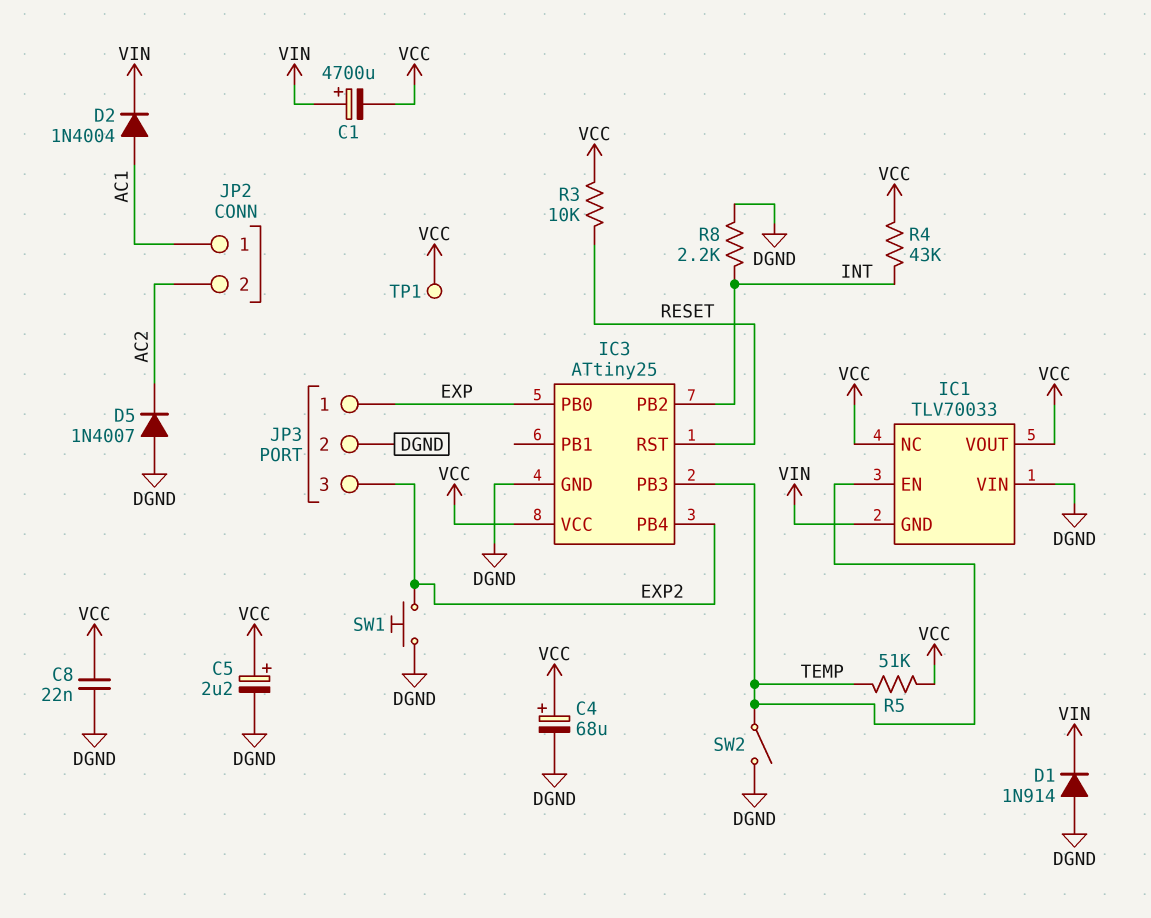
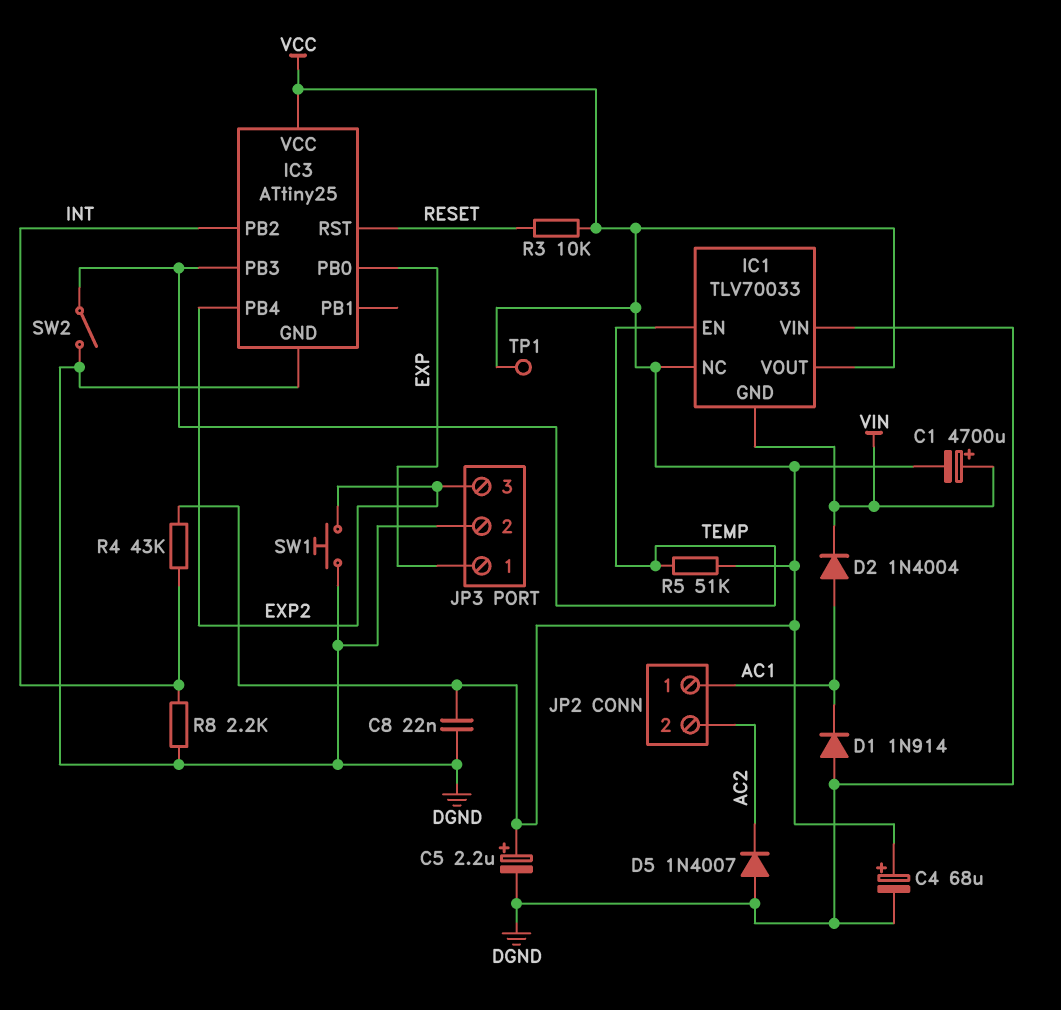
D1: diode 1N914 (A DGND, K VIN) -> diode 1N914 (A DGND, K AC1)

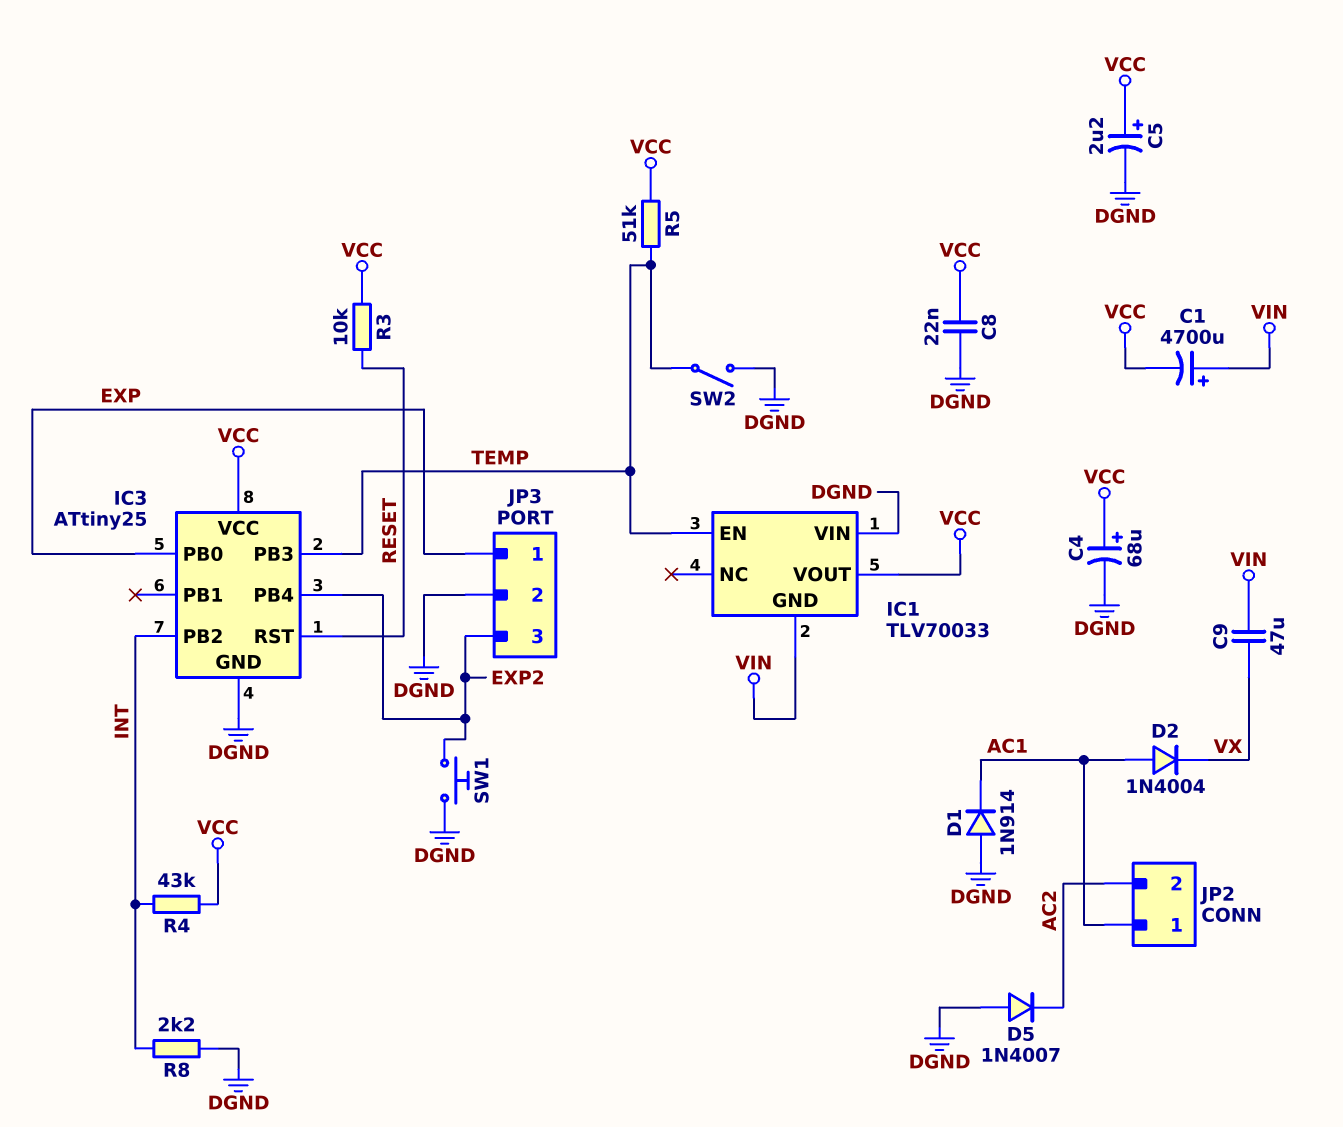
C9: none -> 47uF (VIN, VX)
D2: diode 1N4004 (A AC1, K VIN) -> diode 1N4004 (A AC1, K VX)
IC1 pin NC: VCC -> none
TP1: test point (VCC) -> none

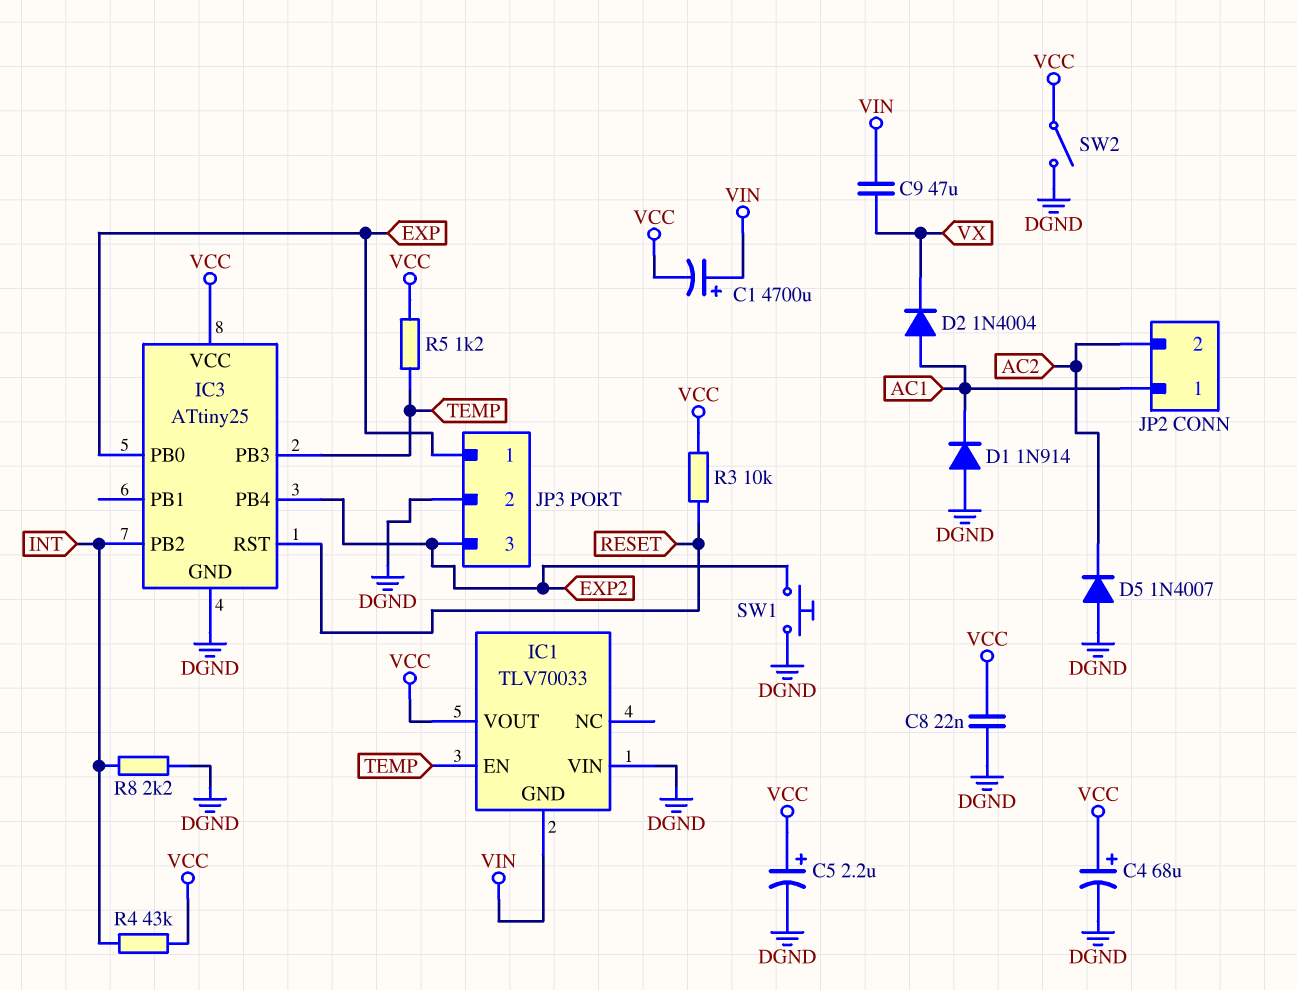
R5: 51k (TEMP, VCC) -> 1.2k (TEMP, VCC)
SW2: switch (DGND, TEMP) -> switch (DGND, VCC)

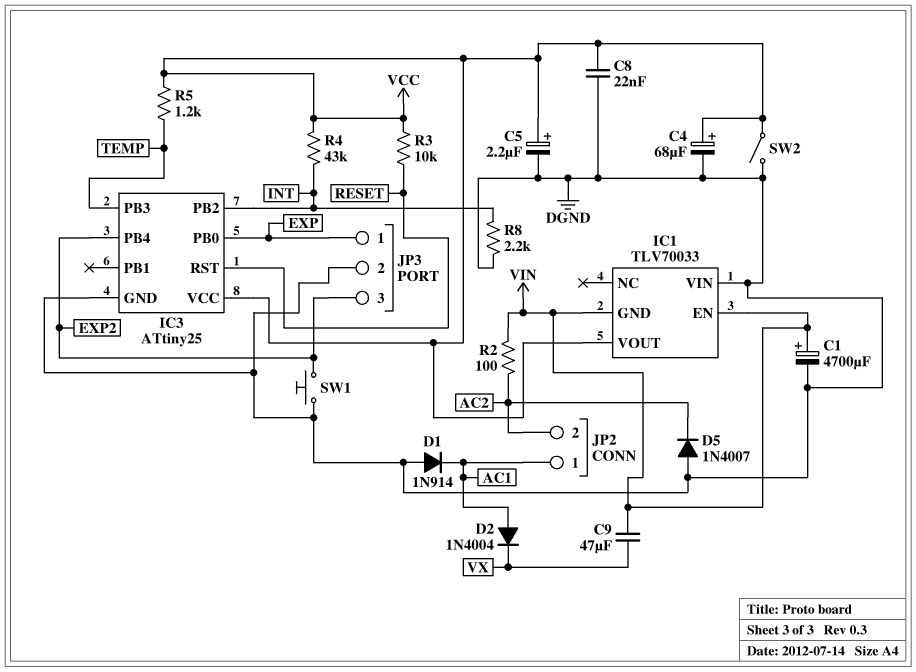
C1: 4700uF (plus VIN, minus VCC) -> 4700uF (plus VIN, minus DGND)
IC1 pin EN: TEMP -> VIN
R2: none -> 100 (AC2, VIN)

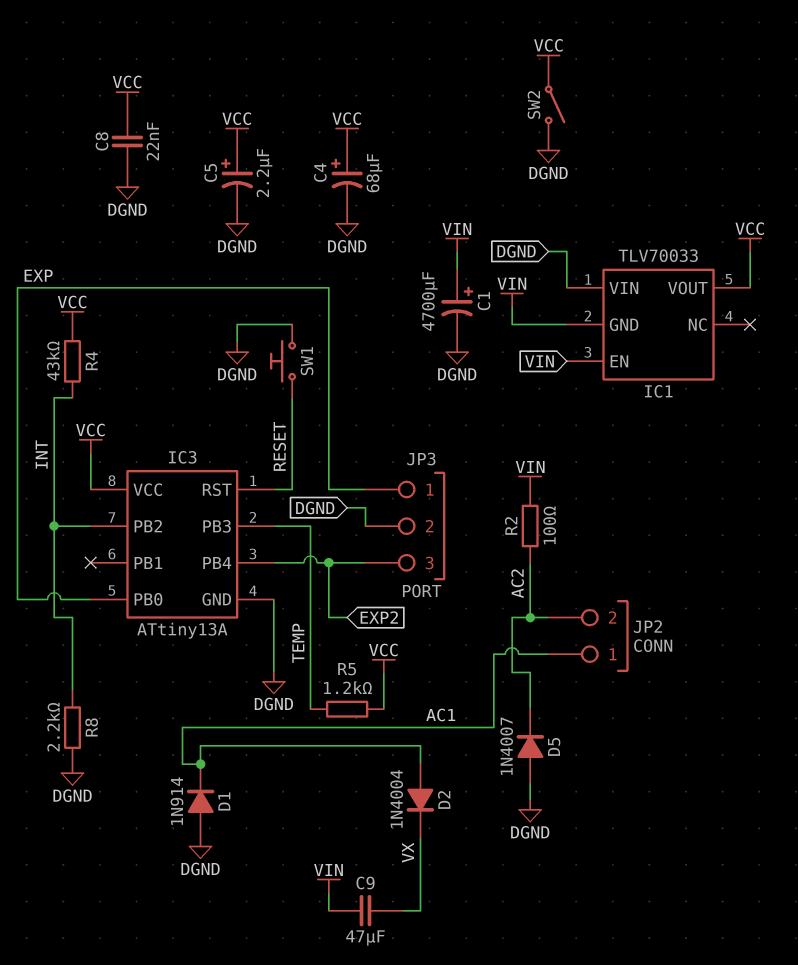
IC3: ATtiny25 -> ATtiny13A
R3: 10k (RESET, VCC) -> none
SW1: button (DGND, EXP2) -> button (DGND, RESET)

